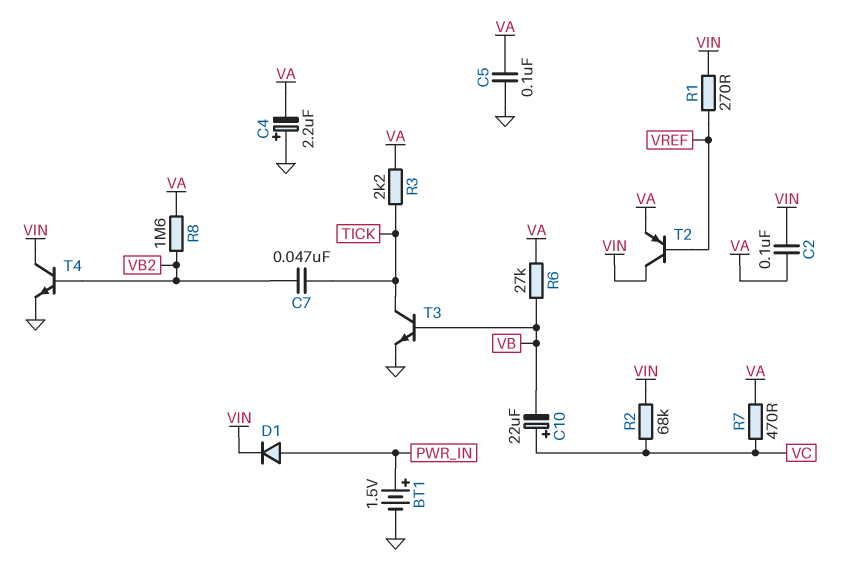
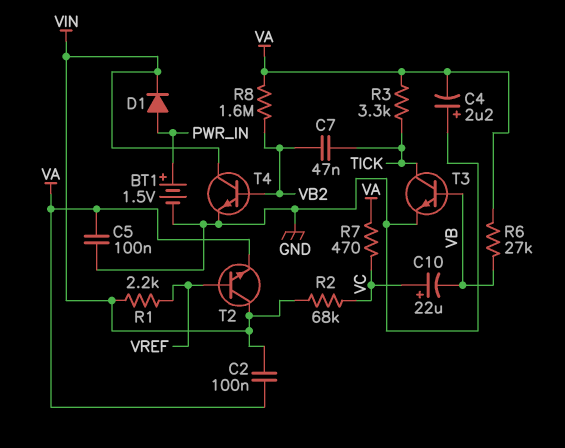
R1: 270 (VIN, VREF) -> 2.2k (VIN, VREF)
R3: 2.2k (TICK, VA) -> 3.3k (TICK, VA)
T2: PNP (B VREF, C VIN, E VA) -> NPN (B VREF, C VIN, E VA)

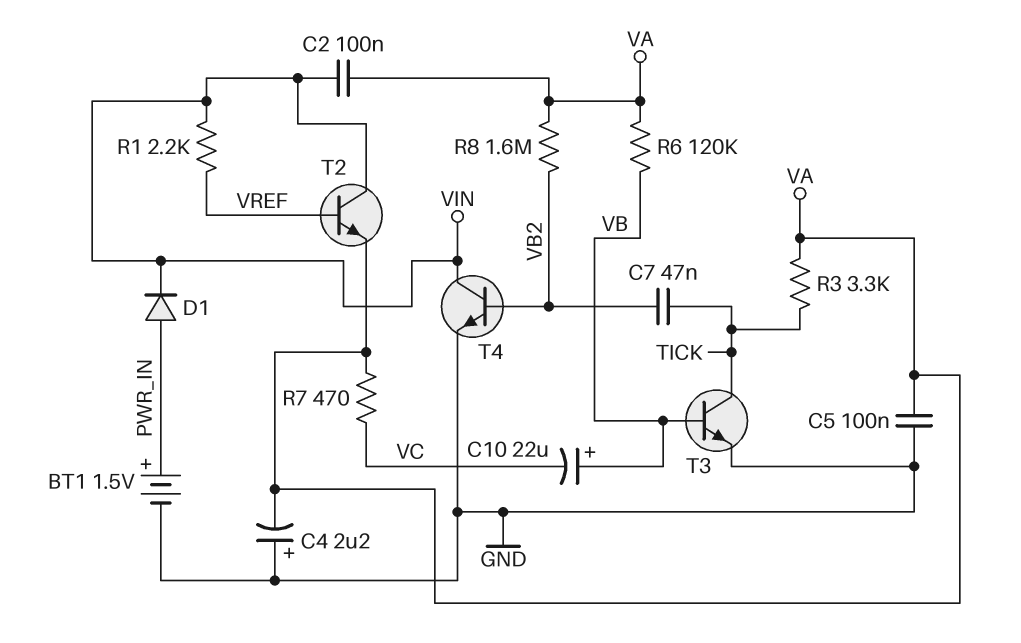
C10: 22uF (plus VC, minus VB) -> 22uF (plus VB, minus VC)
R2: 68k (VC, VIN) -> none
R6: 27k (VA, VB) -> 120k (VA, VB)

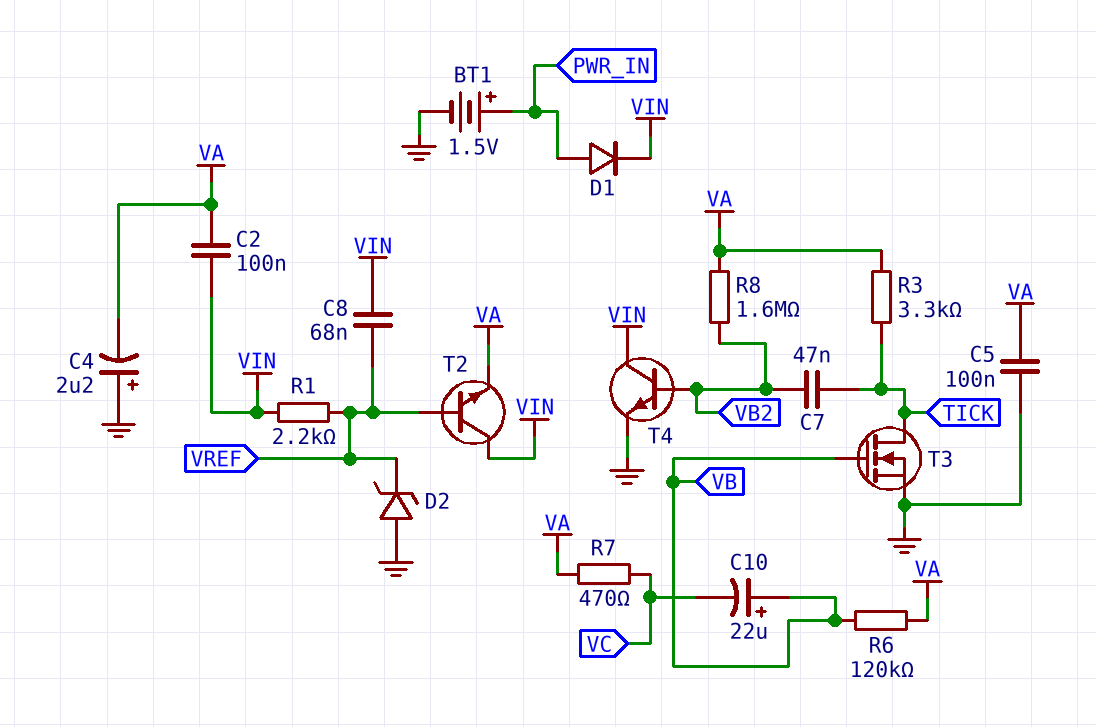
C8: none -> 68nF (VIN, VREF)
D2: none -> zener (A GND, K VREF)
T3: NPN (B VB, C TICK, E GND) -> NMOS (G VB, D TICK, S GND)

